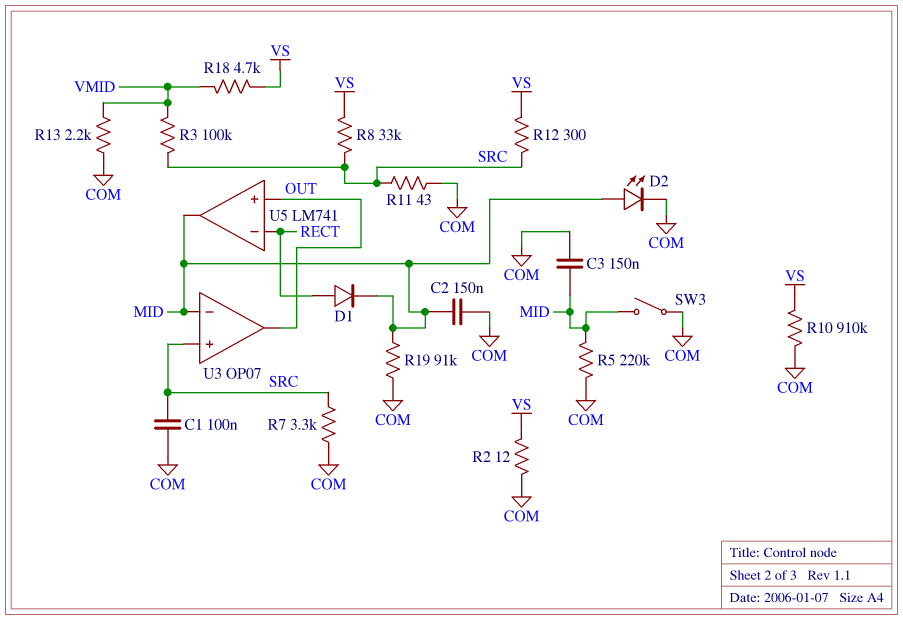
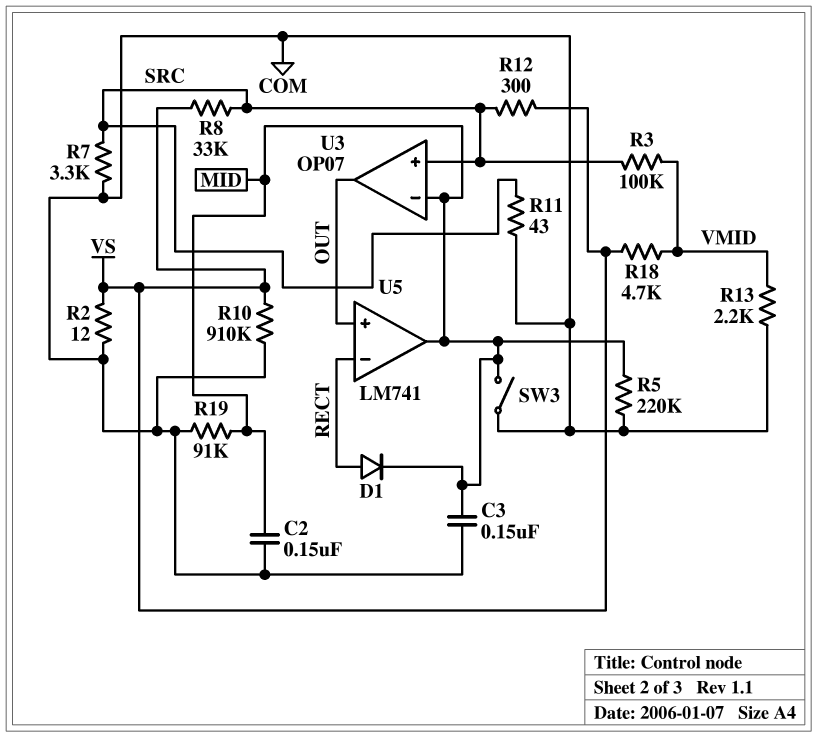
C1: 100nF (COM, SRC) -> none
D2: LED (A MID, K COM) -> none

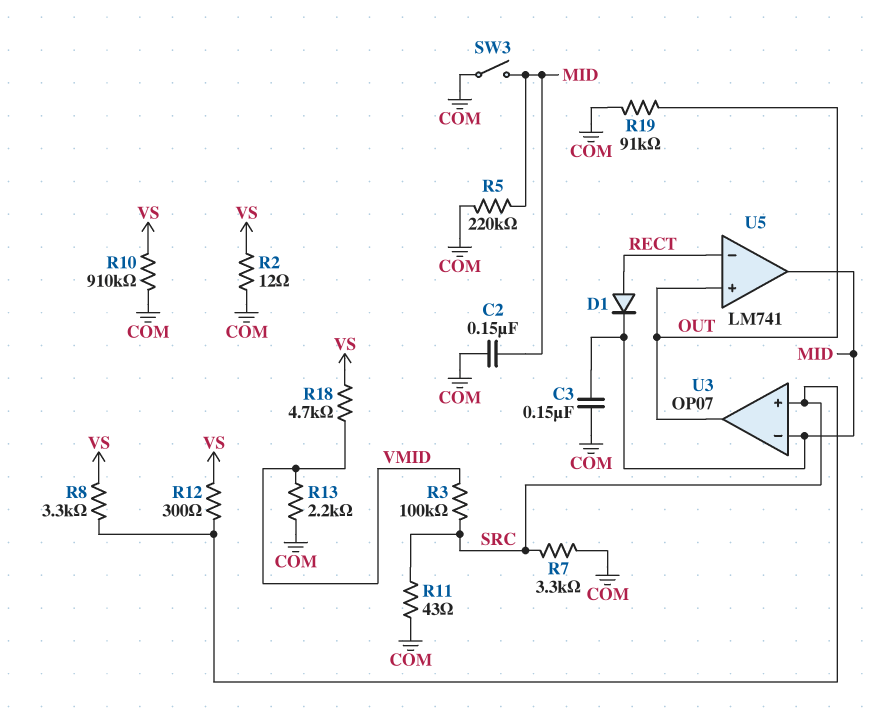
R8: 33k (SRC, VS) -> 3.3k (SRC, VS)
R19: 91k (COM, MID) -> 91k (COM, OUT)

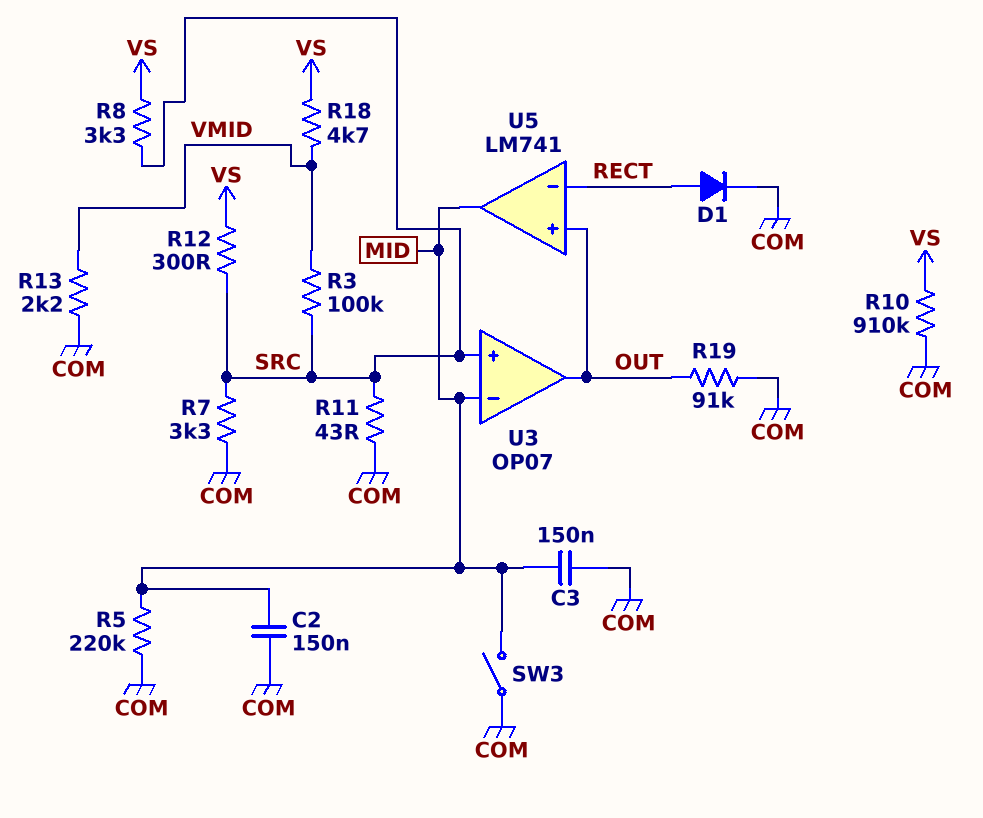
D1: diode (A RECT, K MID) -> diode (A RECT, K COM)
R2: 12 (COM, VS) -> none

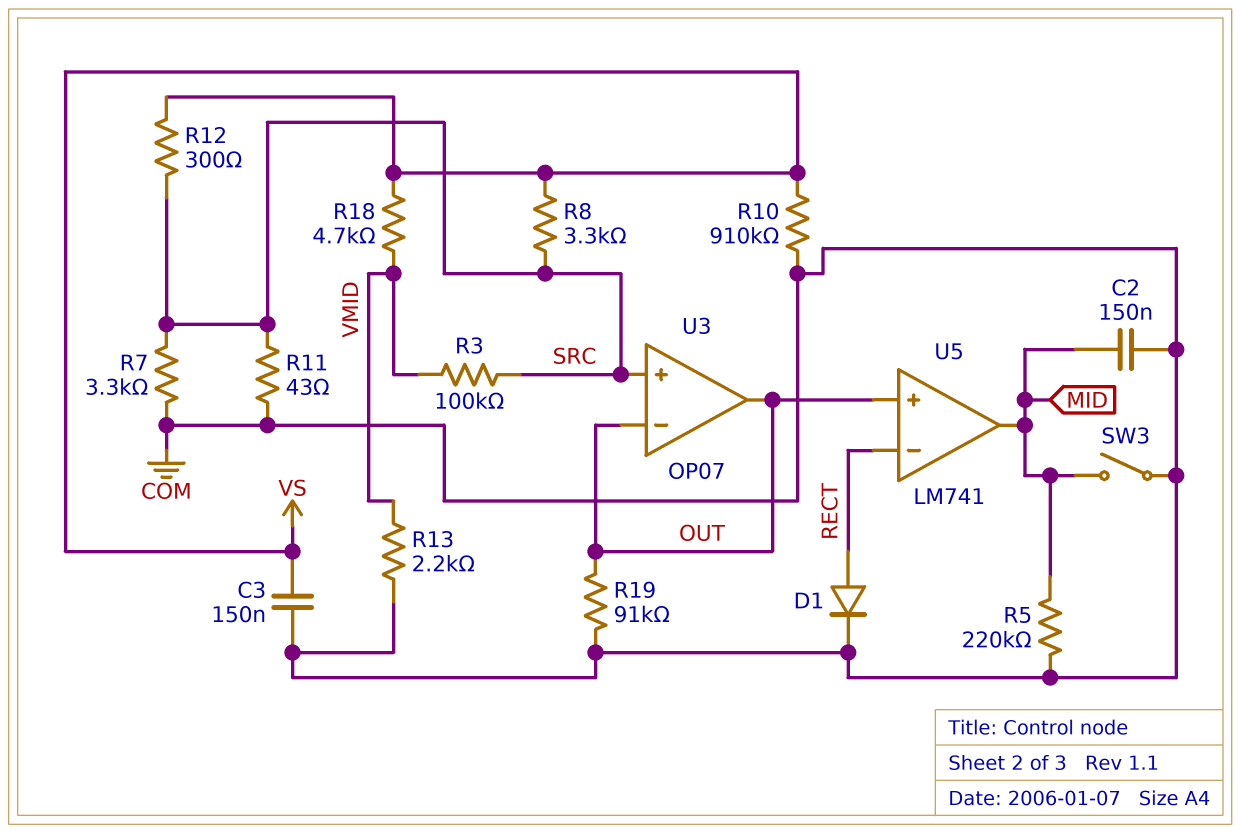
C3: 150nF (COM, MID) -> 150nF (COM, VS)
U3 pin in-: MID -> OUT

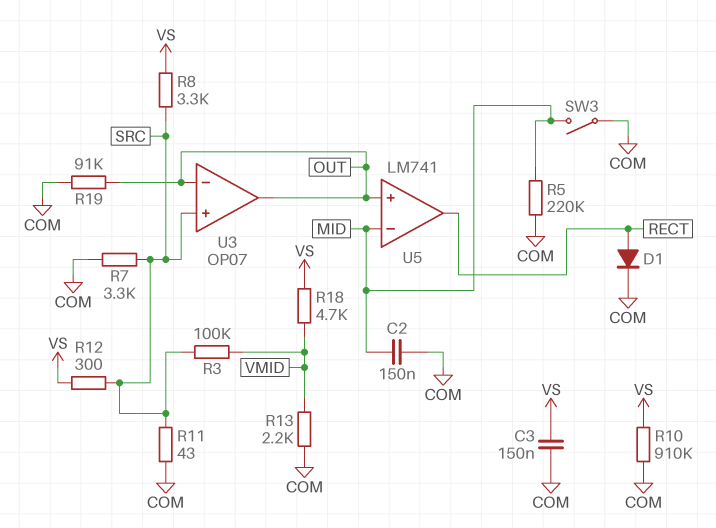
U5 pin in-: RECT -> MID
U5 pin out: MID -> RECT

